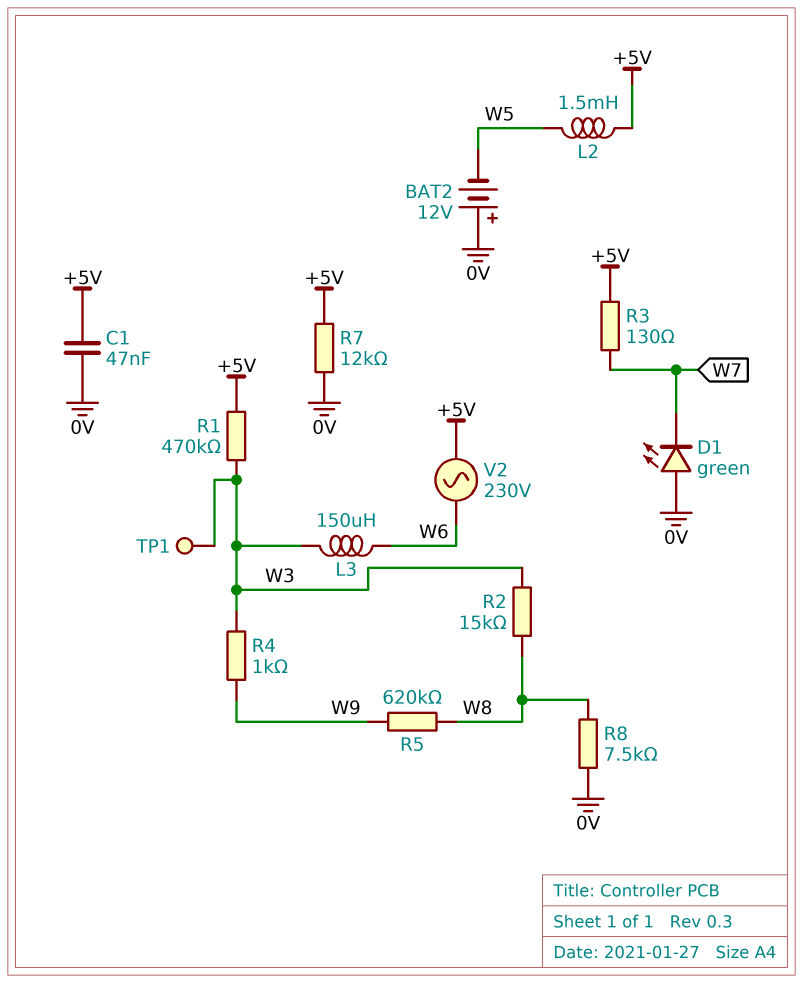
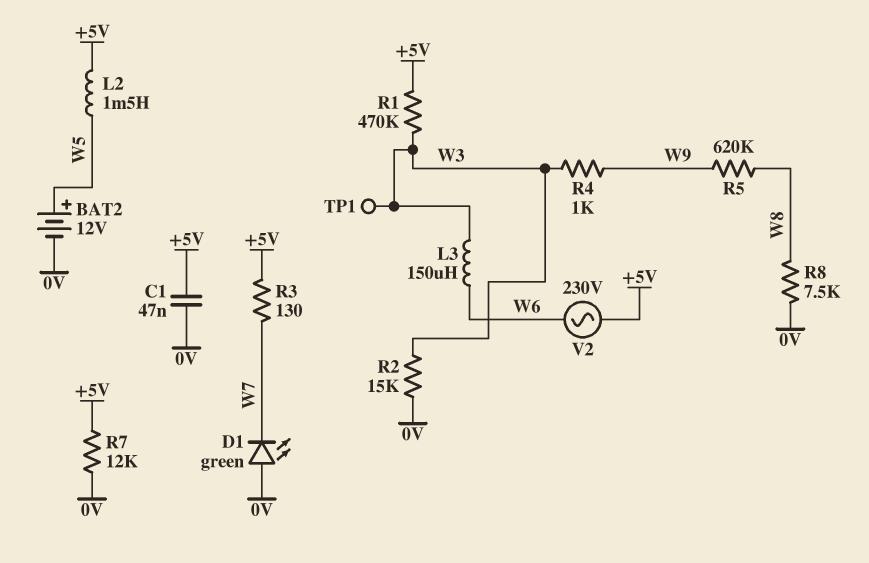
BAT2: 12V (plus 0V, minus W5) -> 12V (plus W5, minus 0V)
R2: 15k (W3, W8) -> 15k (0V, W3)

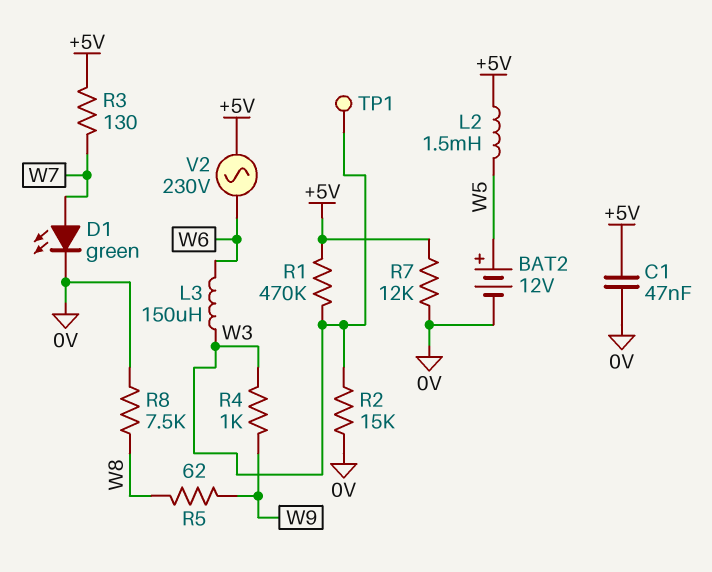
D1: LED green (A 0V, K W7) -> LED green (A W7, K 0V)
R5: 620k (W8, W9) -> 62 (W8, W9)

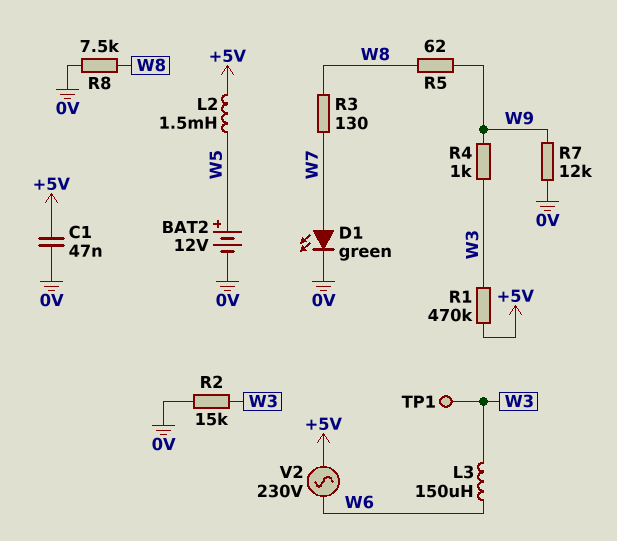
R3: 130 (+5V, W7) -> 130 (W7, W8)
R7: 12k (+5V, 0V) -> 12k (0V, W9)

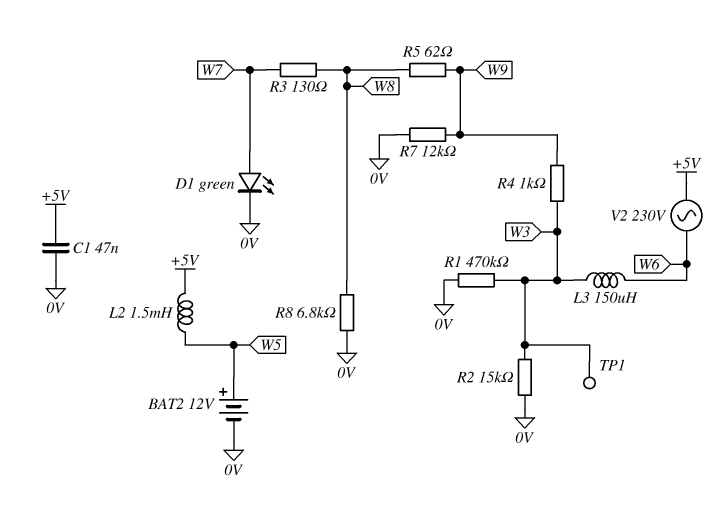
R1: 470k (+5V, W3) -> 470k (0V, W3)
R8: 7.5k (0V, W8) -> 6.8k (0V, W8)

